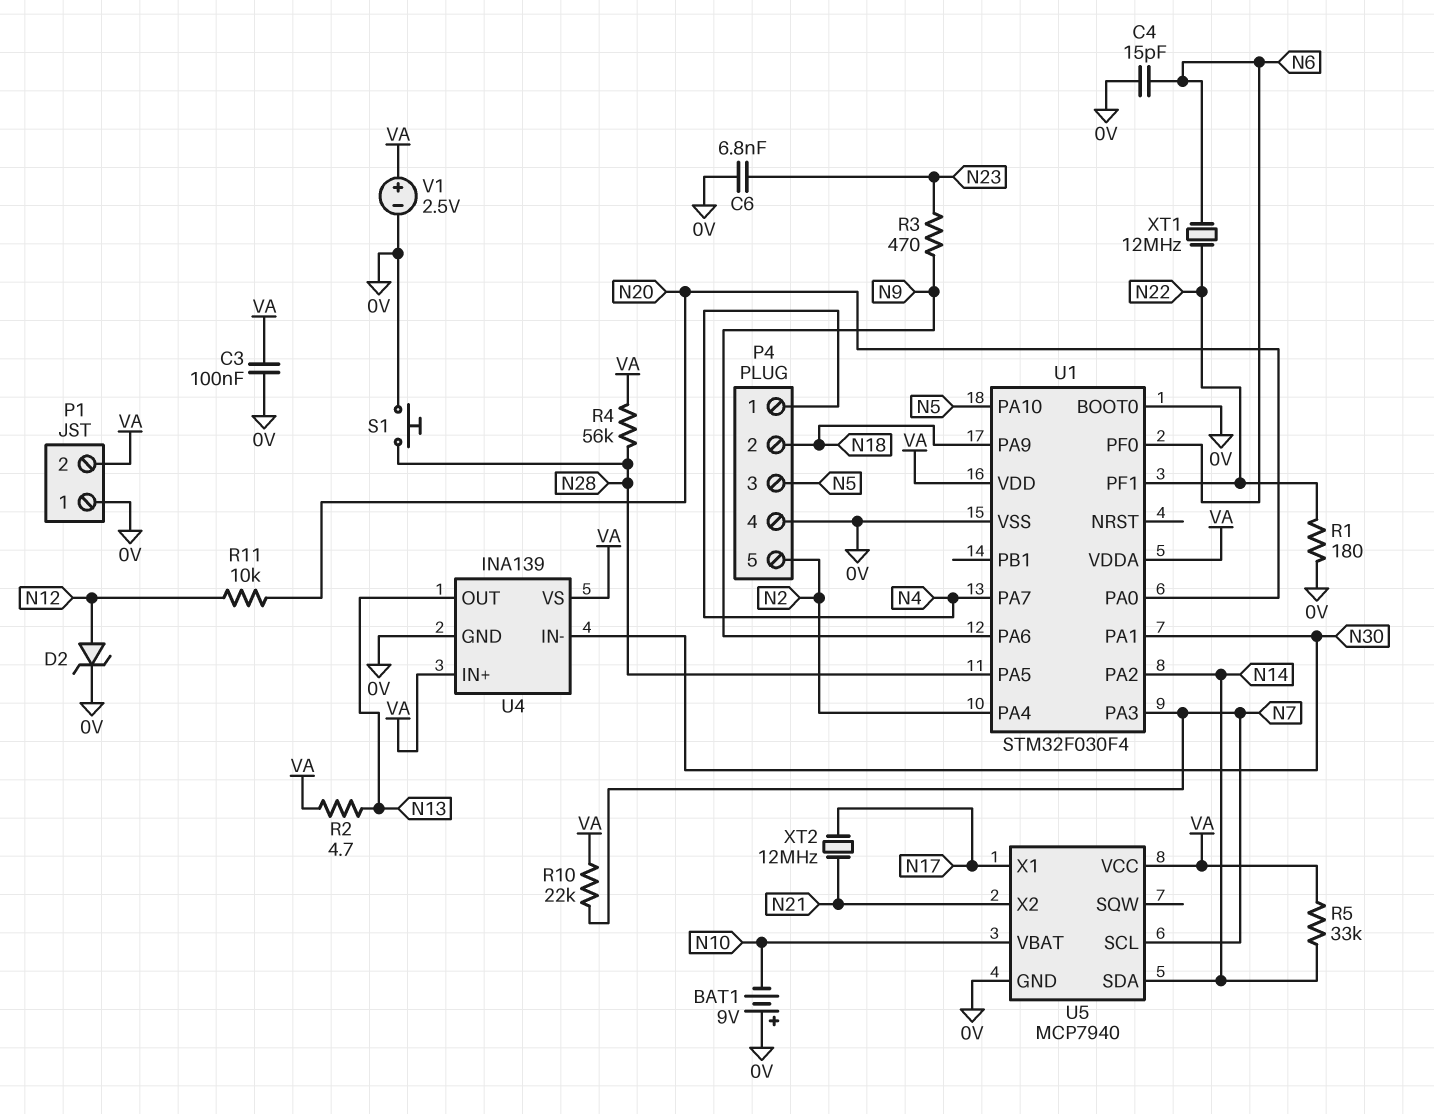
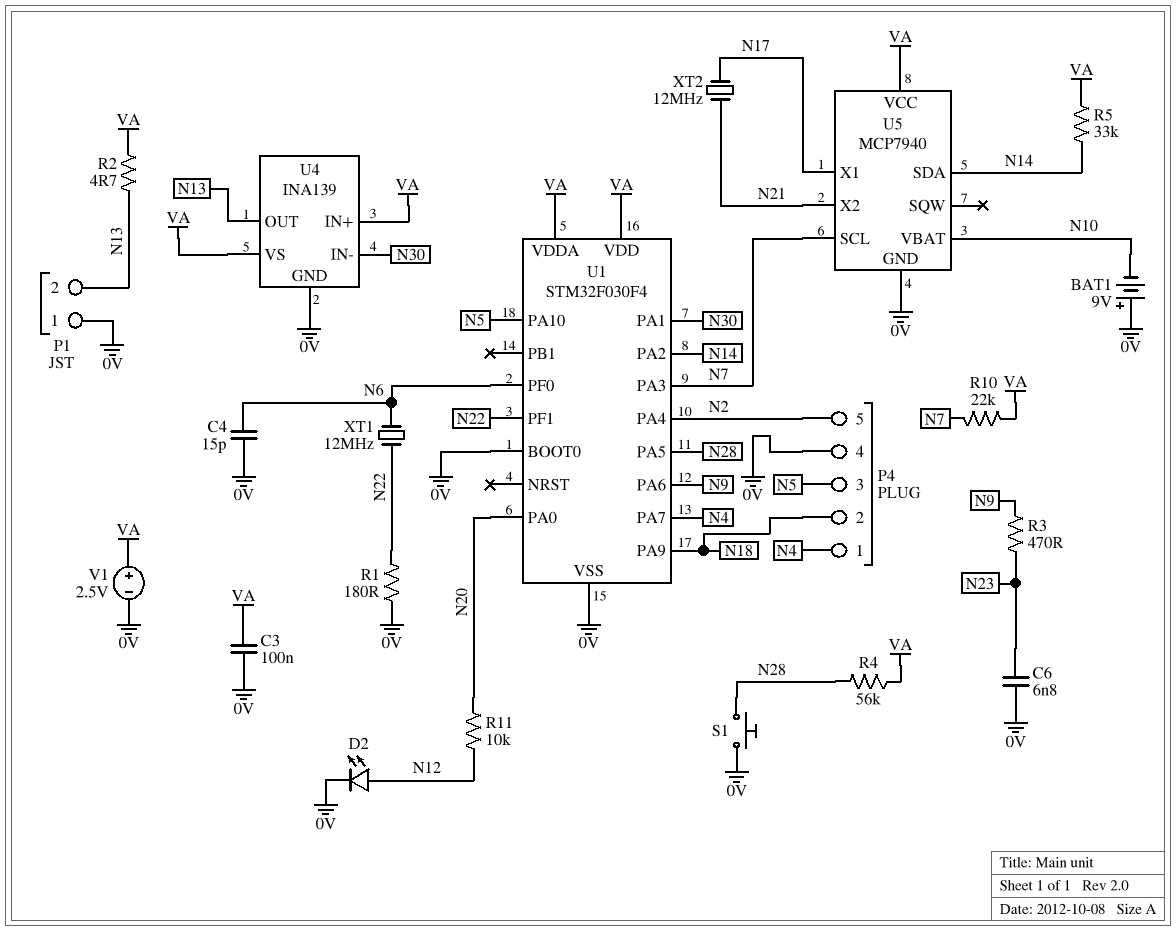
D2: zener (A N12, K 0V) -> LED (A N12, K 0V)
P1 pin 2: VA -> N13

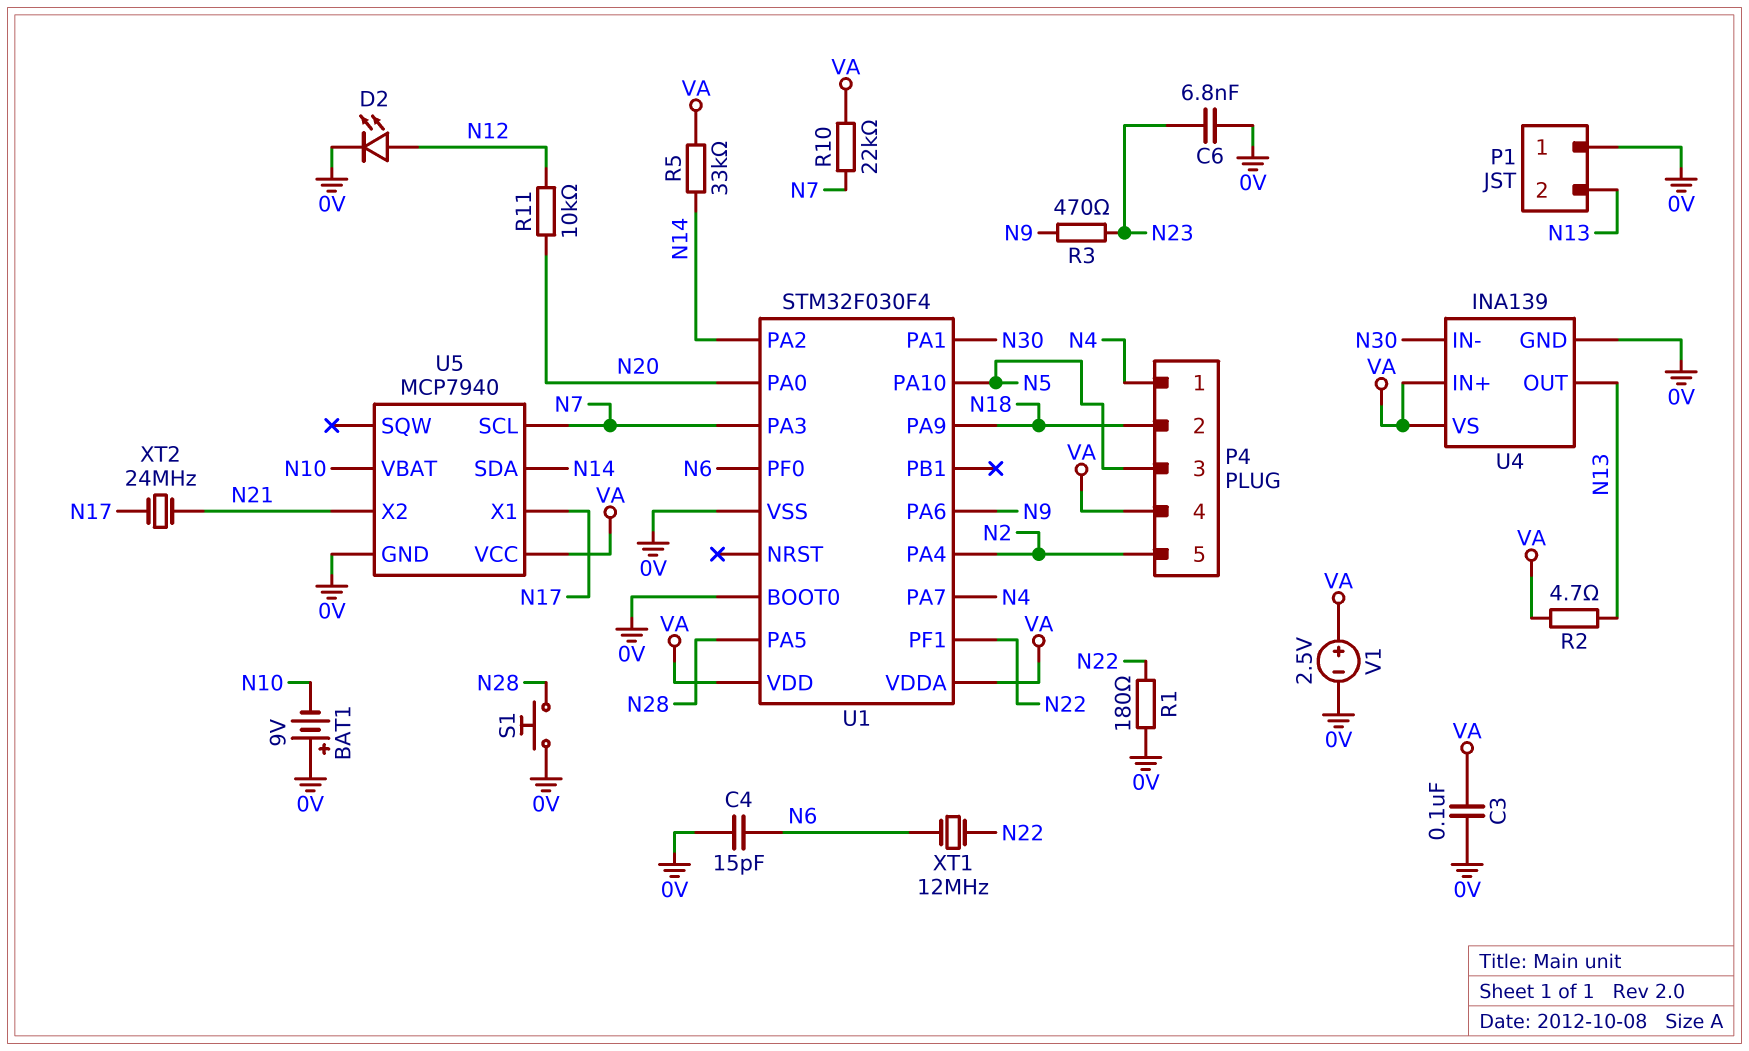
P4 pin 4: 0V -> VA
R4: 56k (N28, VA) -> none
XT2: 12MHz (N17, N21) -> 24MHz (N17, N21)

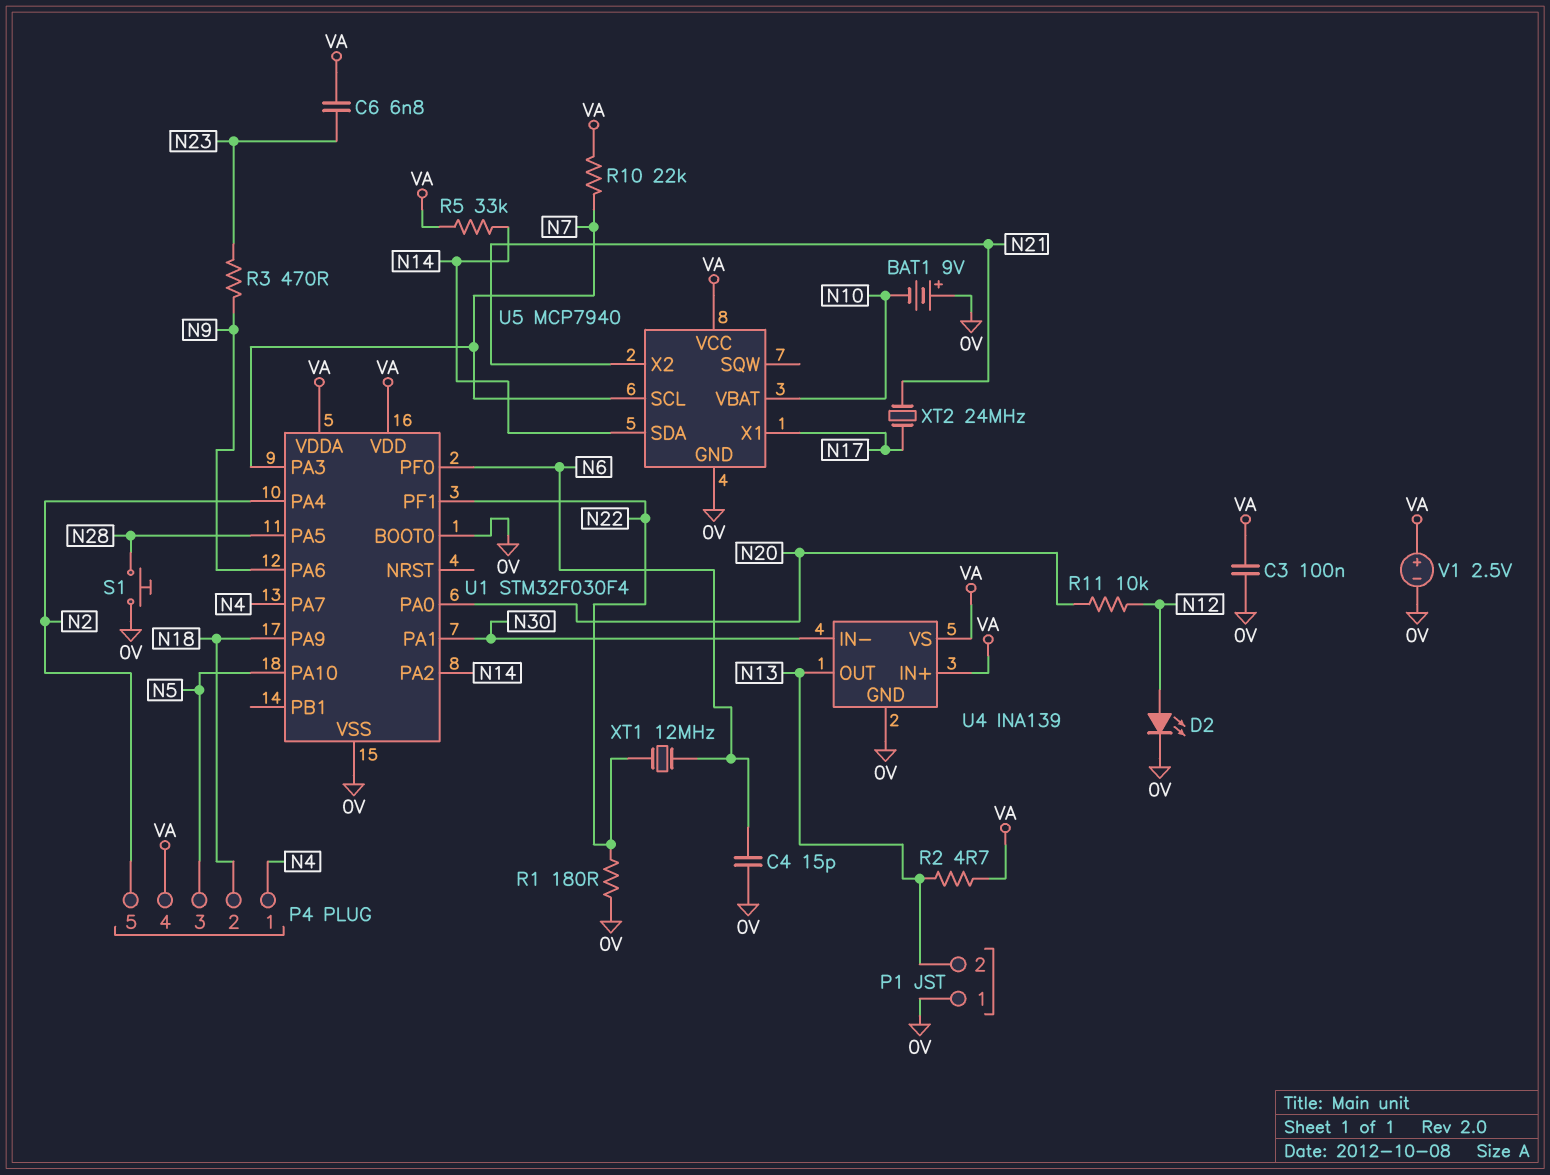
C6: 6.8nF (0V, N23) -> 6.8nF (N23, VA)

